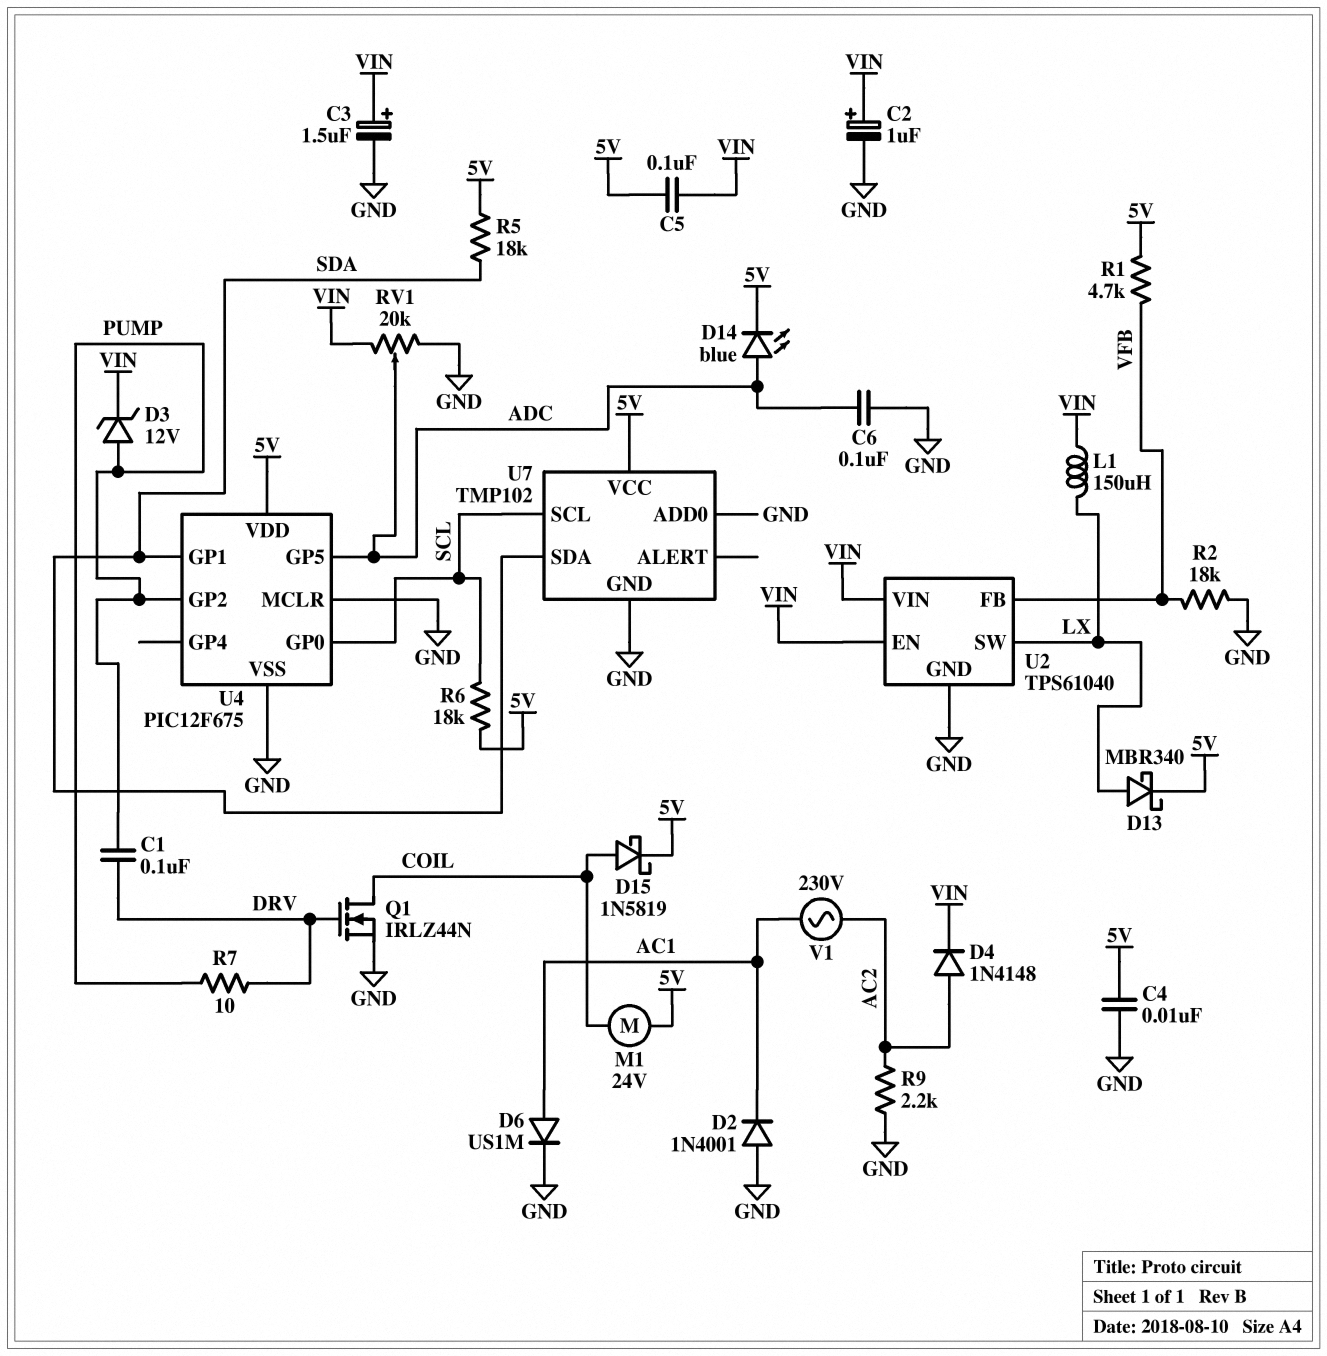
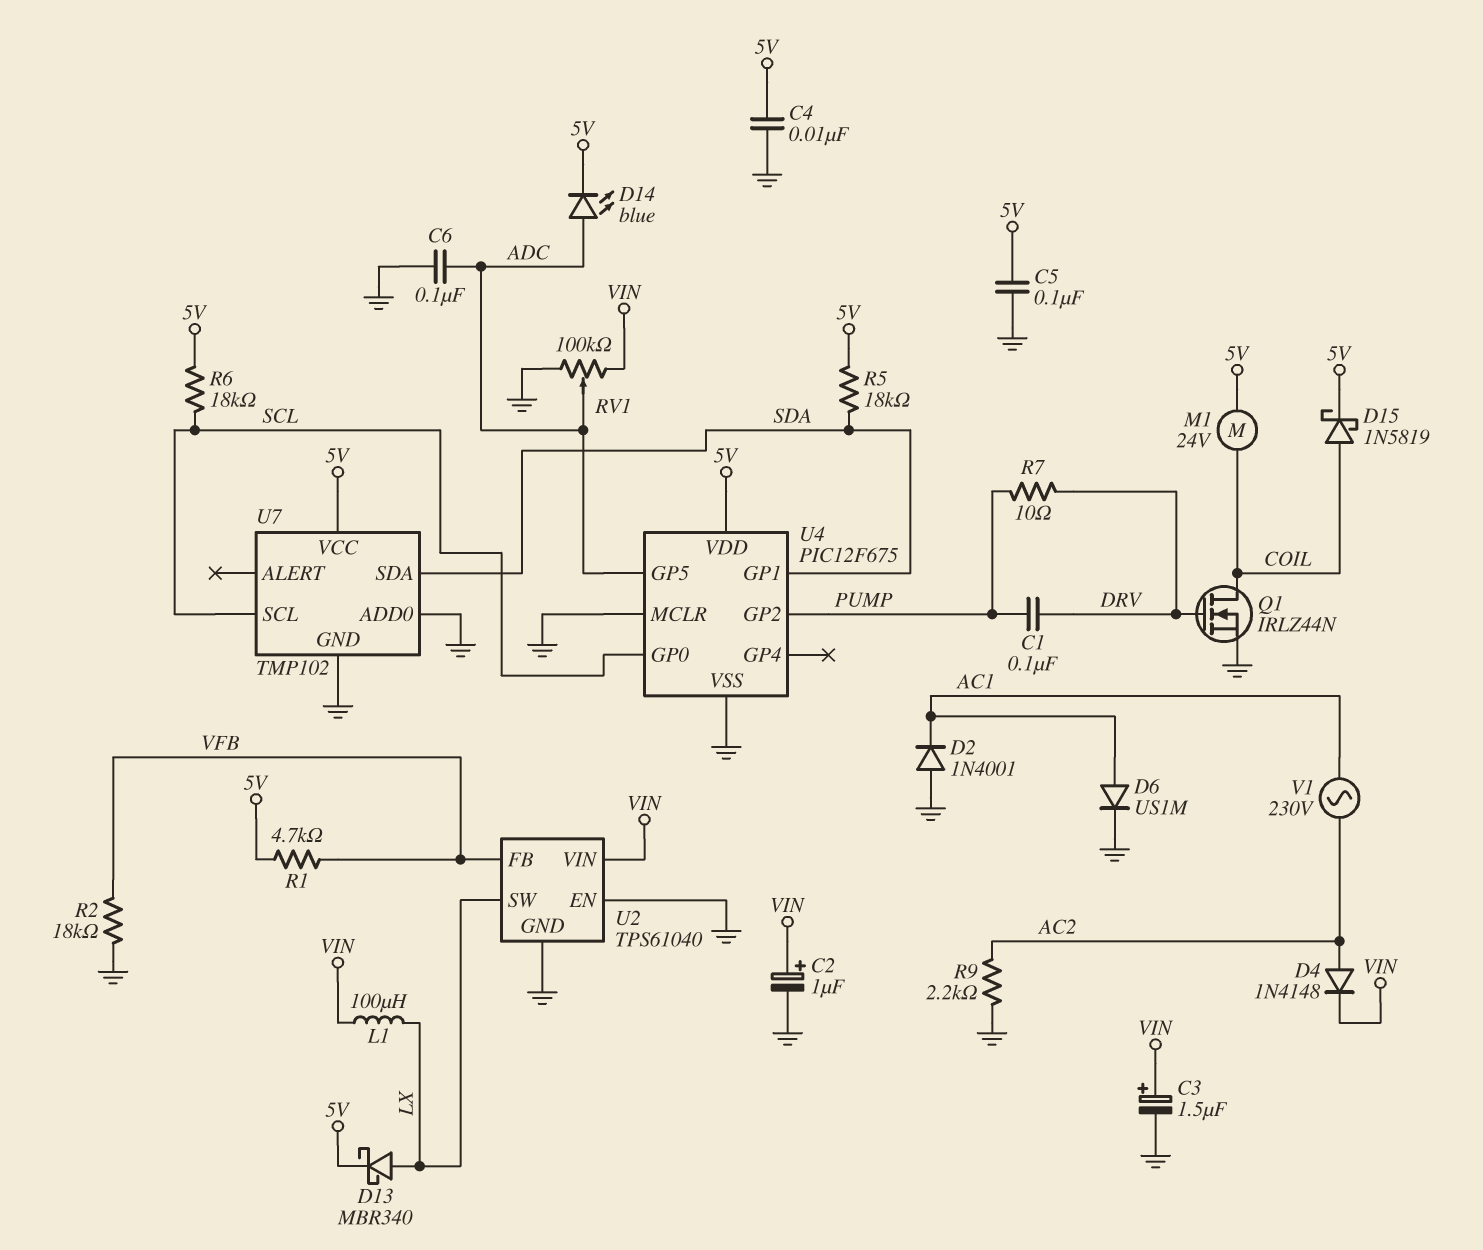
C5: 100nF (5V, VIN) -> 100nF (5V, GND)
D3: zener 12V (A PUMP, K VIN) -> none
L1: 150uH (LX, VIN) -> 100uH (LX, VIN)
RV1: 20k (GND, VIN, wiper ADC) -> 100k (GND, VIN, wiper ADC)
U2 pin EN: VIN -> GND

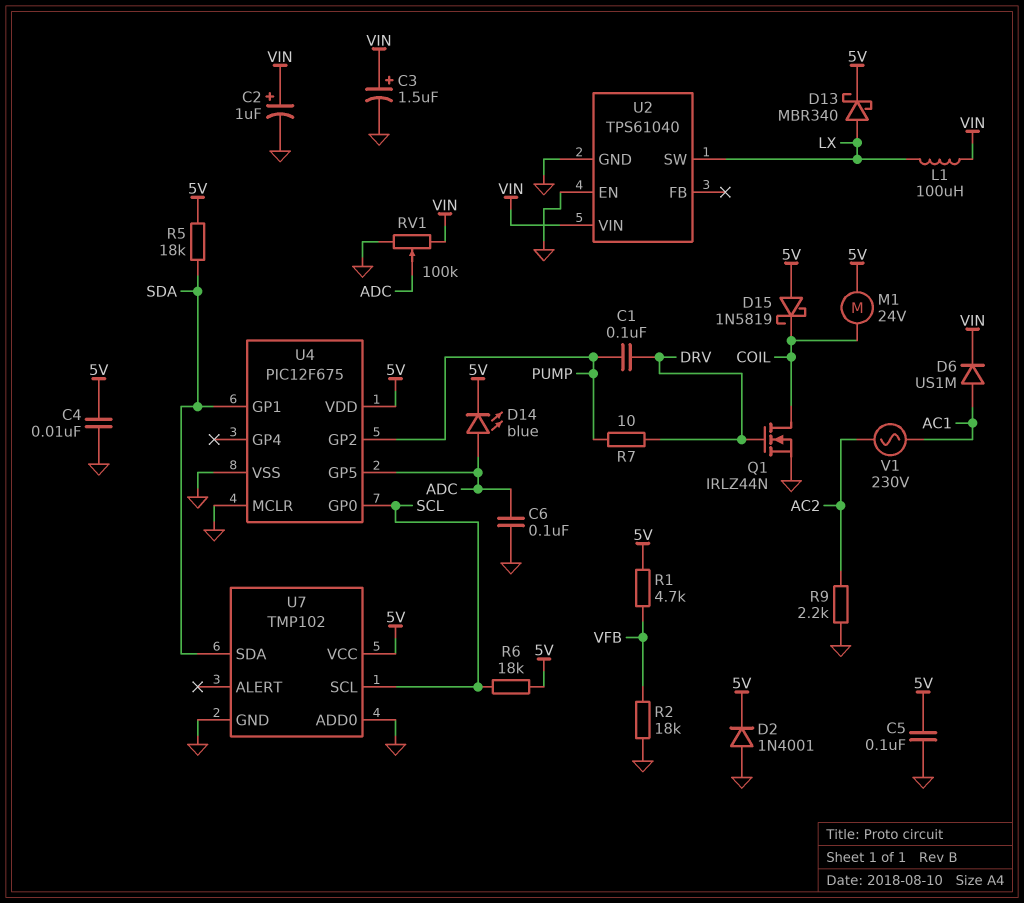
D2: diode 1N4001 (A GND, K AC1) -> diode 1N4001 (A GND, K 5V)
D4: diode 1N4148 (A AC2, K VIN) -> none
D6: diode US1M (A AC1, K GND) -> diode US1M (A AC1, K VIN)
D15: schottky 1N5819 (A COIL, K 5V) -> schottky 1N5819 (A 5V, K COIL)
U2 pin FB: VFB -> none

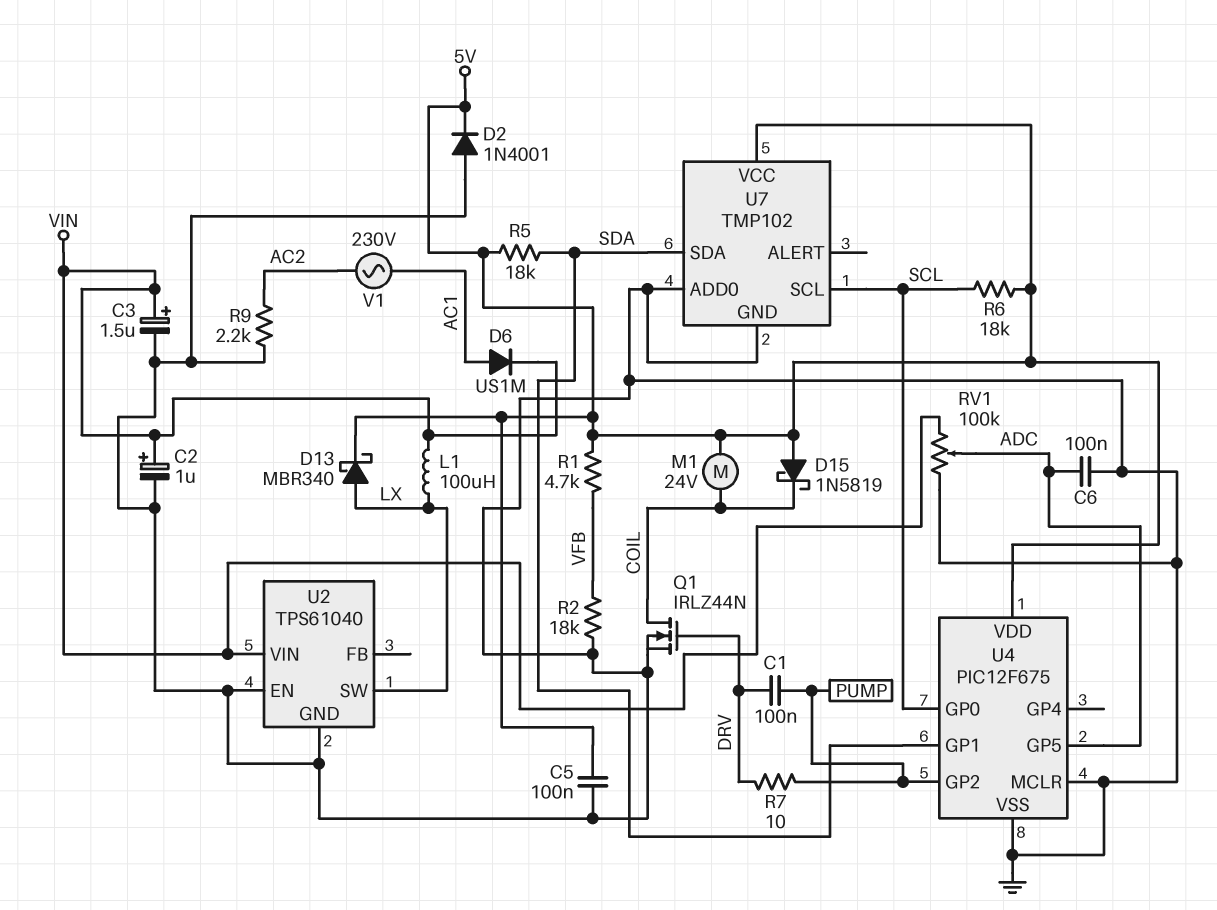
C4: 10nF (5V, GND) -> none
D14: LED blue (A ADC, K 5V) -> none

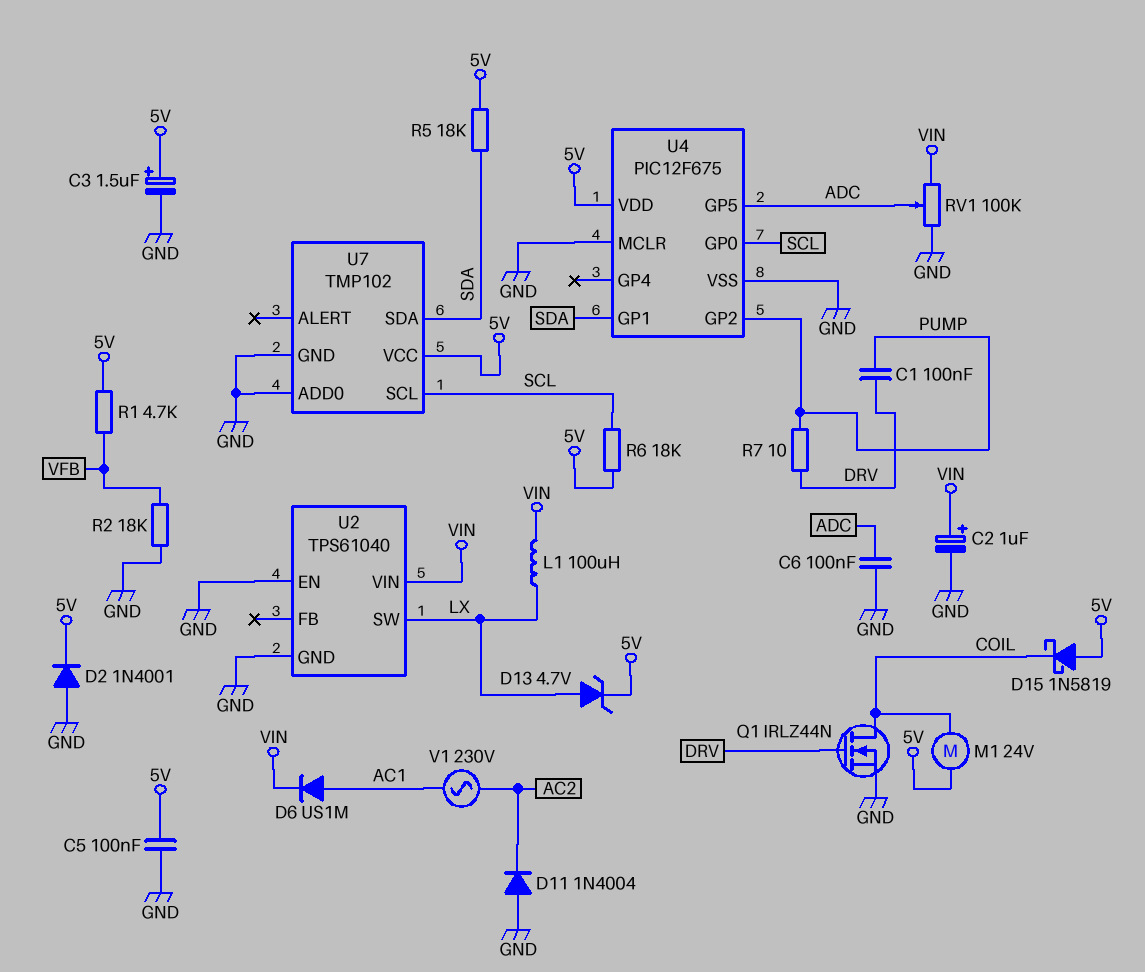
C3: 1.5uF (plus VIN, minus GND) -> 1.5uF (plus 5V, minus GND)
D11: none -> diode 1N4004 (A GND, K AC2)
D13: schottky MBR340 (A LX, K 5V) -> zener 4.7V (A LX, K 5V)
R9: 2.2k (AC2, GND) -> none

